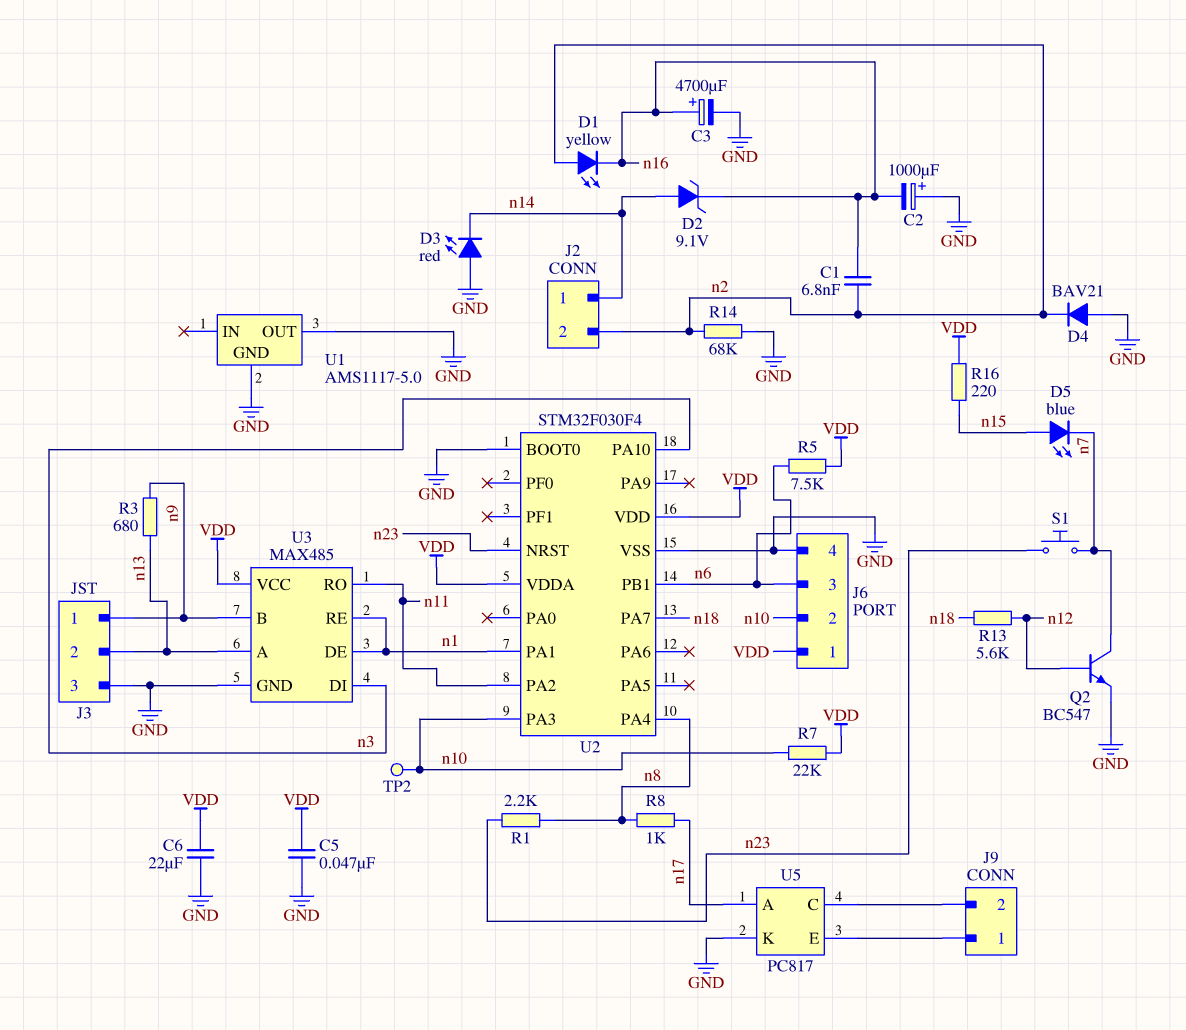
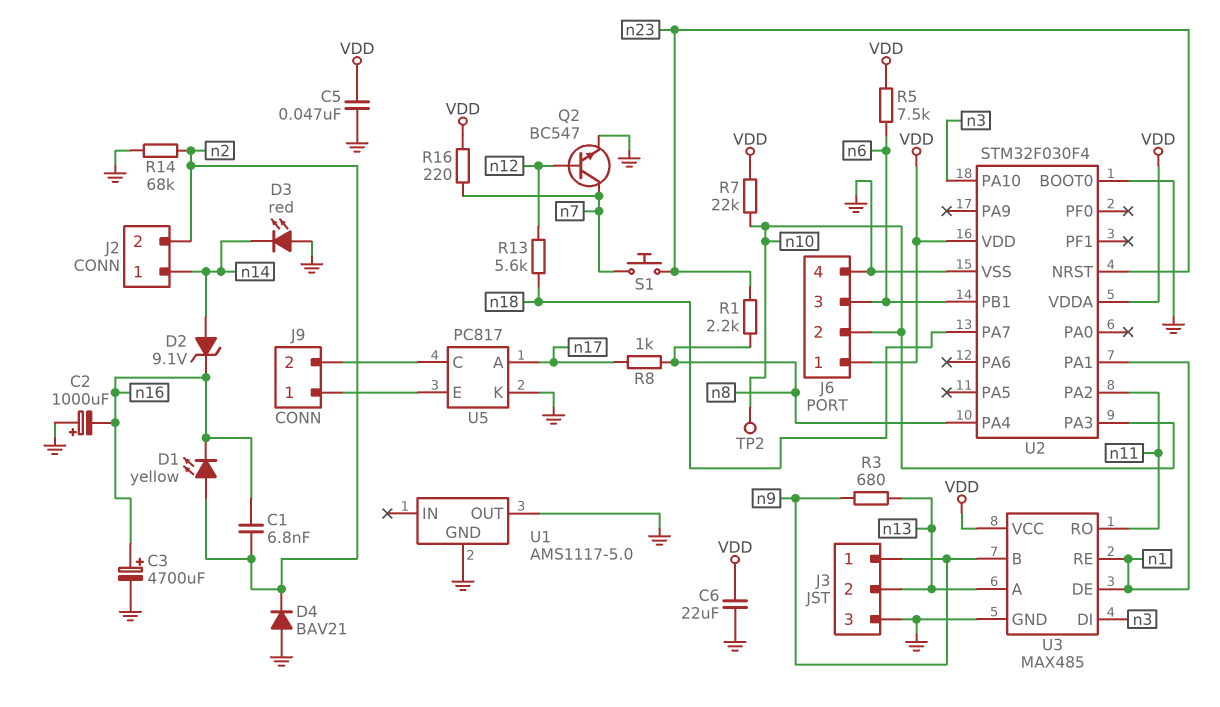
D5: LED blue (A n15, K n7) -> none
R16: 220 (VDD, n15) -> 220 (VDD, n7)

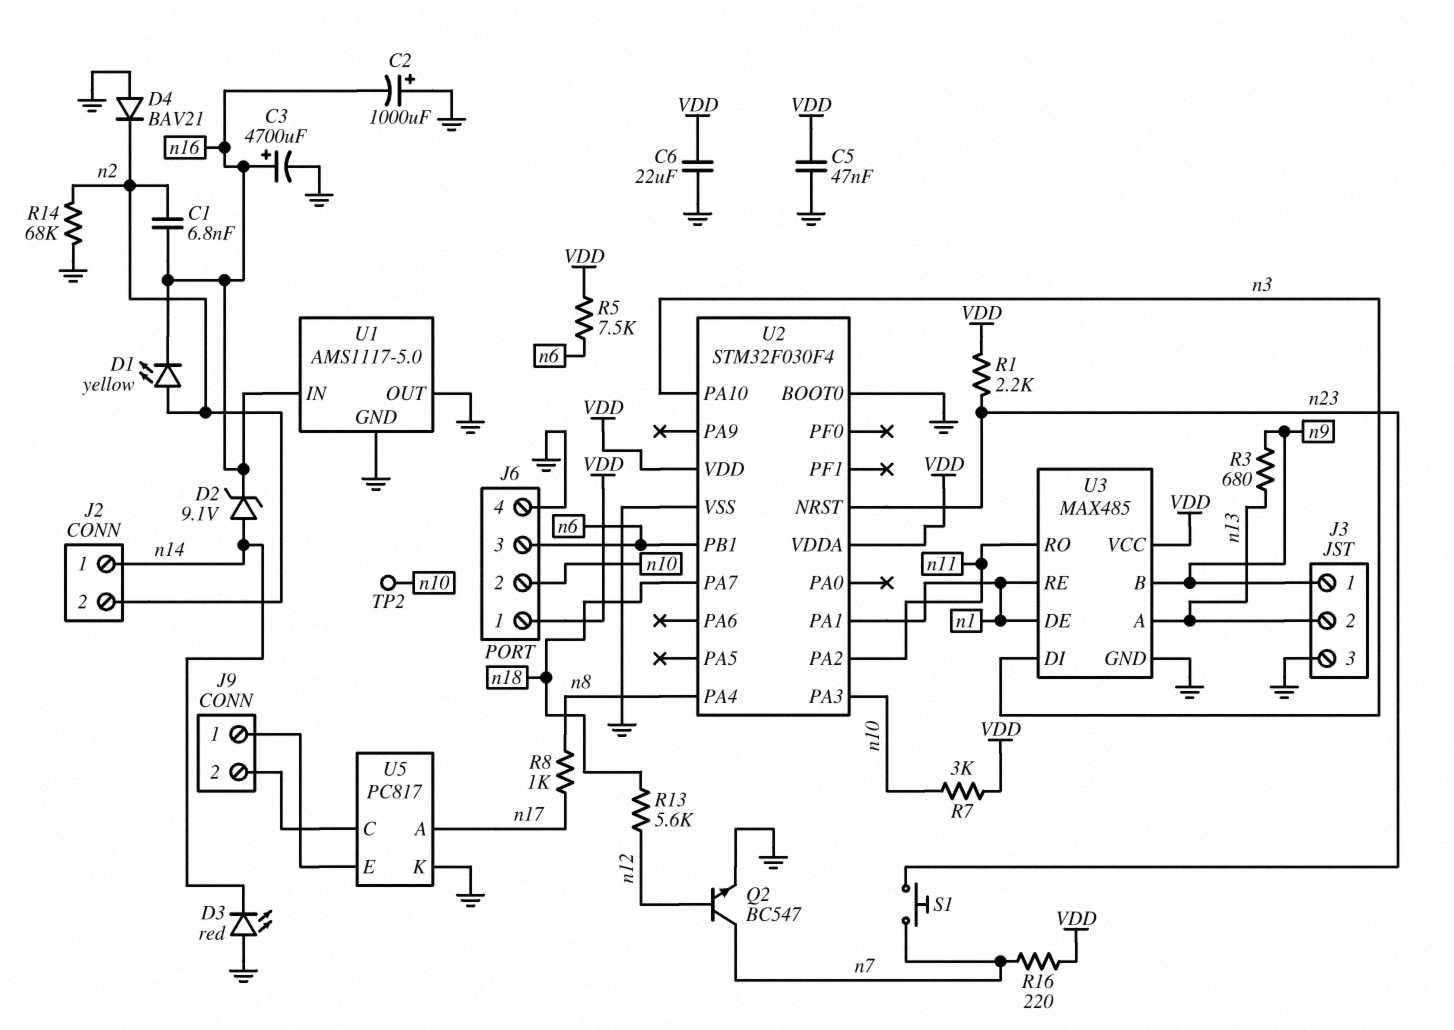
R1: 2.2k (n8, n23) -> 2.2k (VDD, n23)
R7: 22k (VDD, n10) -> 3k (VDD, n10)
U1 pin IN: none -> n16

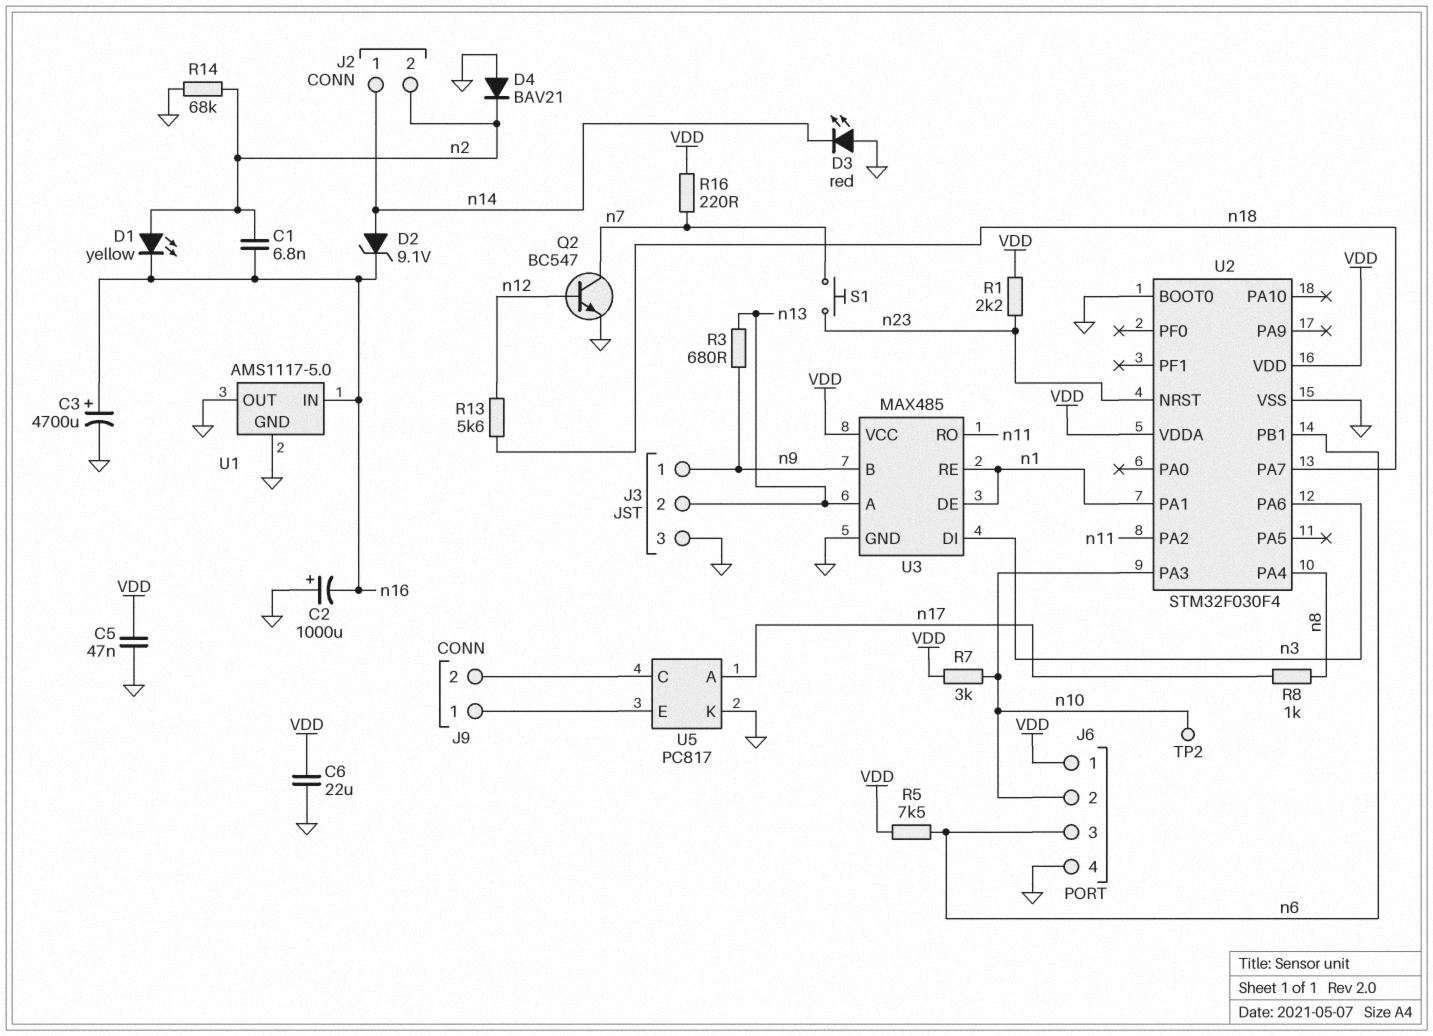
U2 pin PA6: none -> n3
U2 pin PA10: n3 -> none

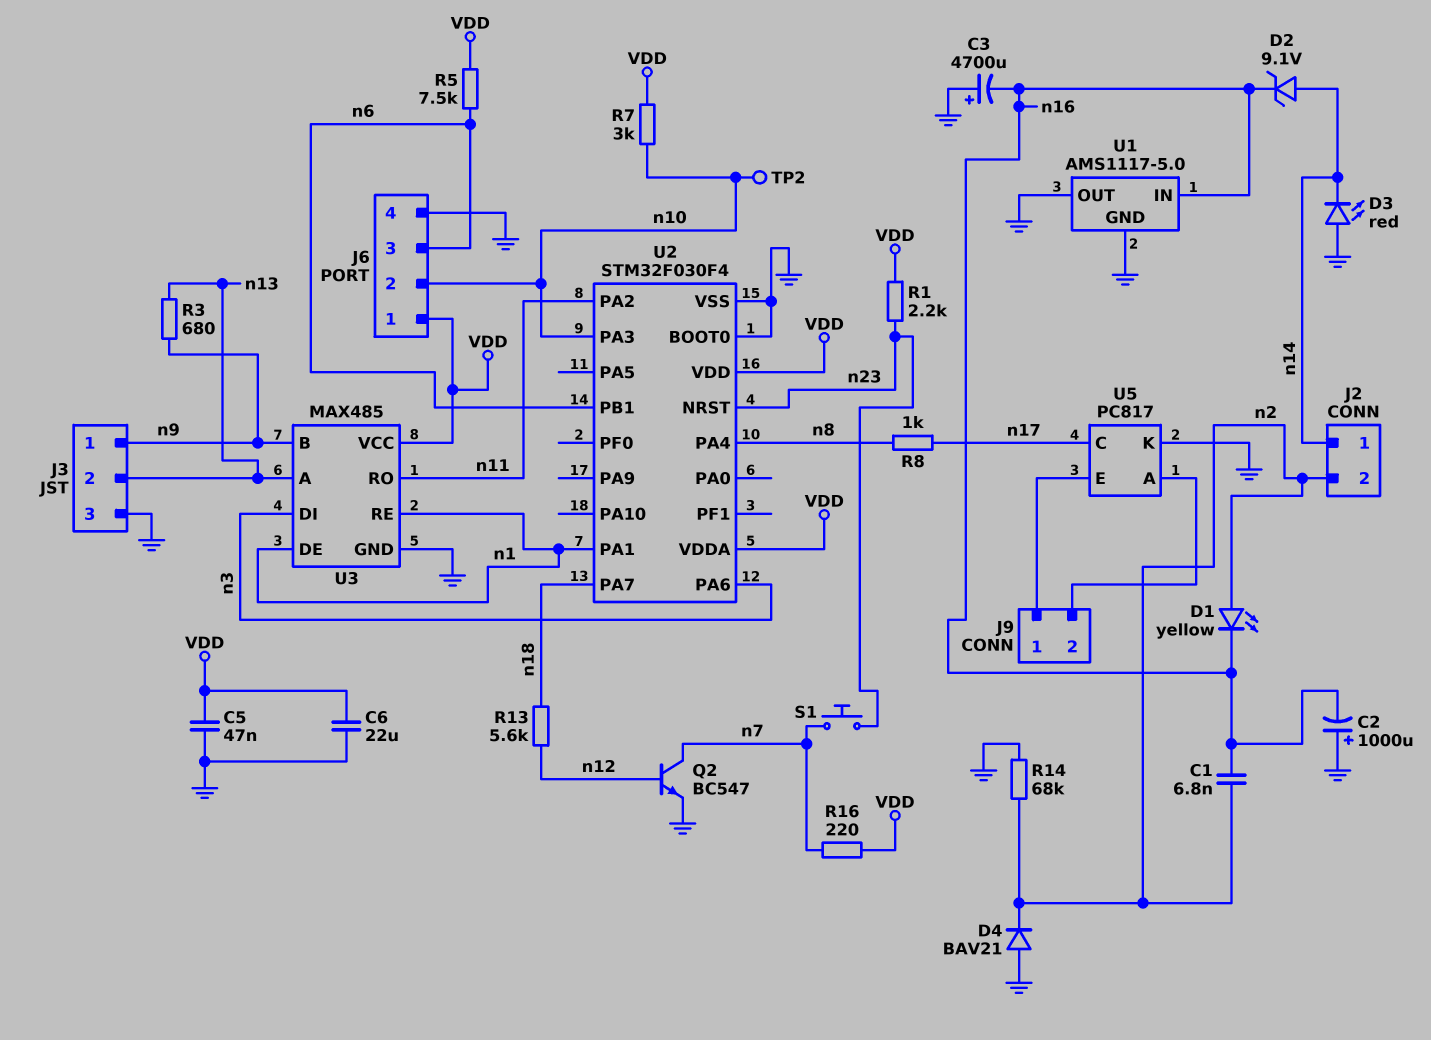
C3: 4700uF (plus n16, minus GND) -> 4700uF (plus GND, minus n16)
U5 pin A: n17 -> J9/2
U5 pin C: J9/2 -> n17

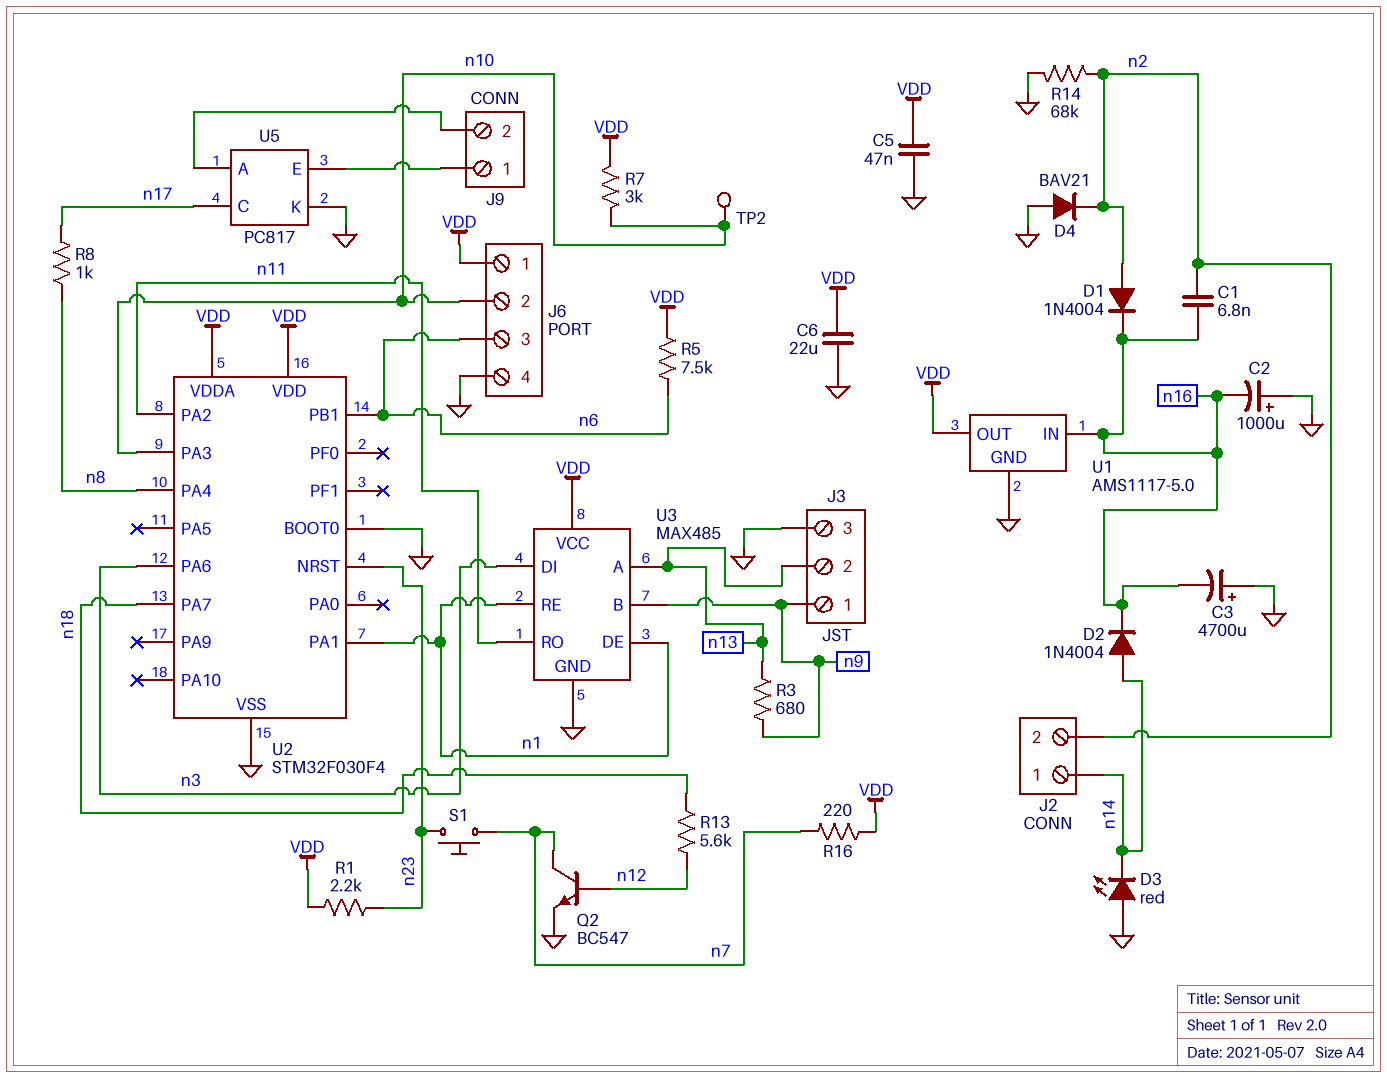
D1: LED yellow (A n2, K n16) -> diode 1N4004 (A n2, K n16)
D2: zener 9.1V (A n14, K n16) -> diode 1N4004 (A n14, K n16)
U1 pin OUT: GND -> VDD

